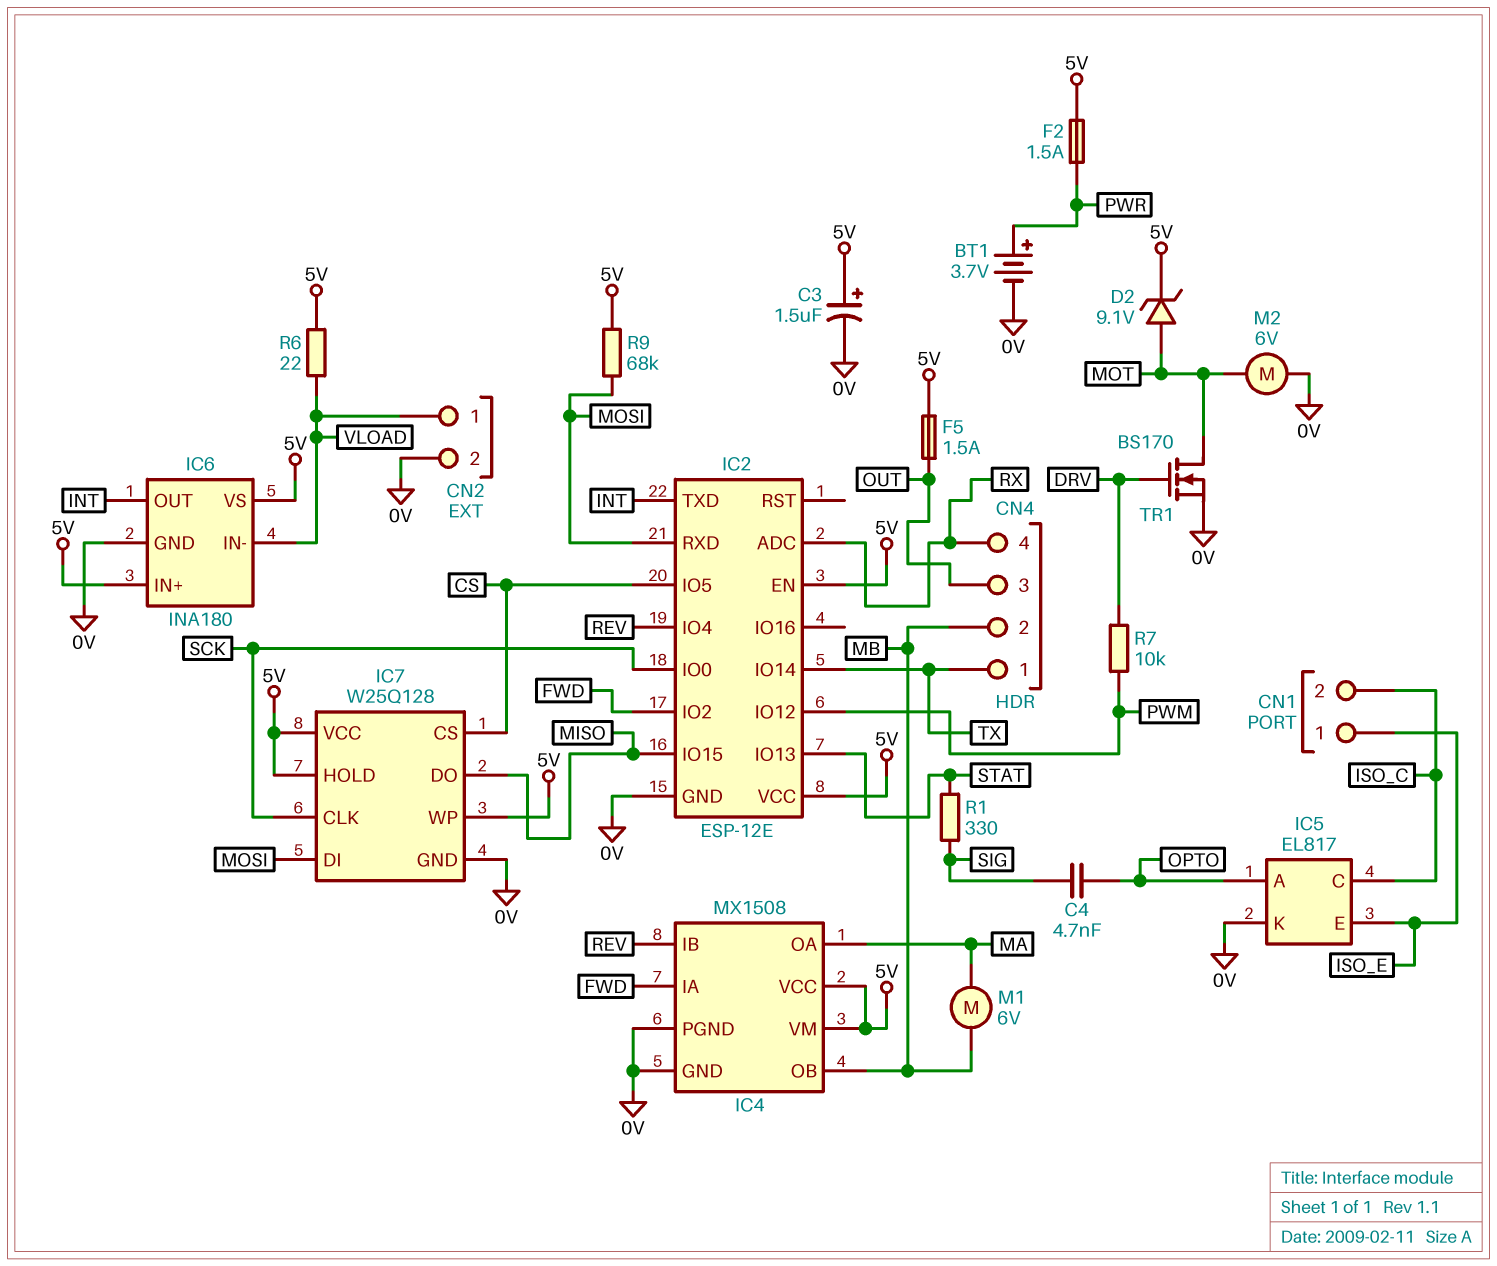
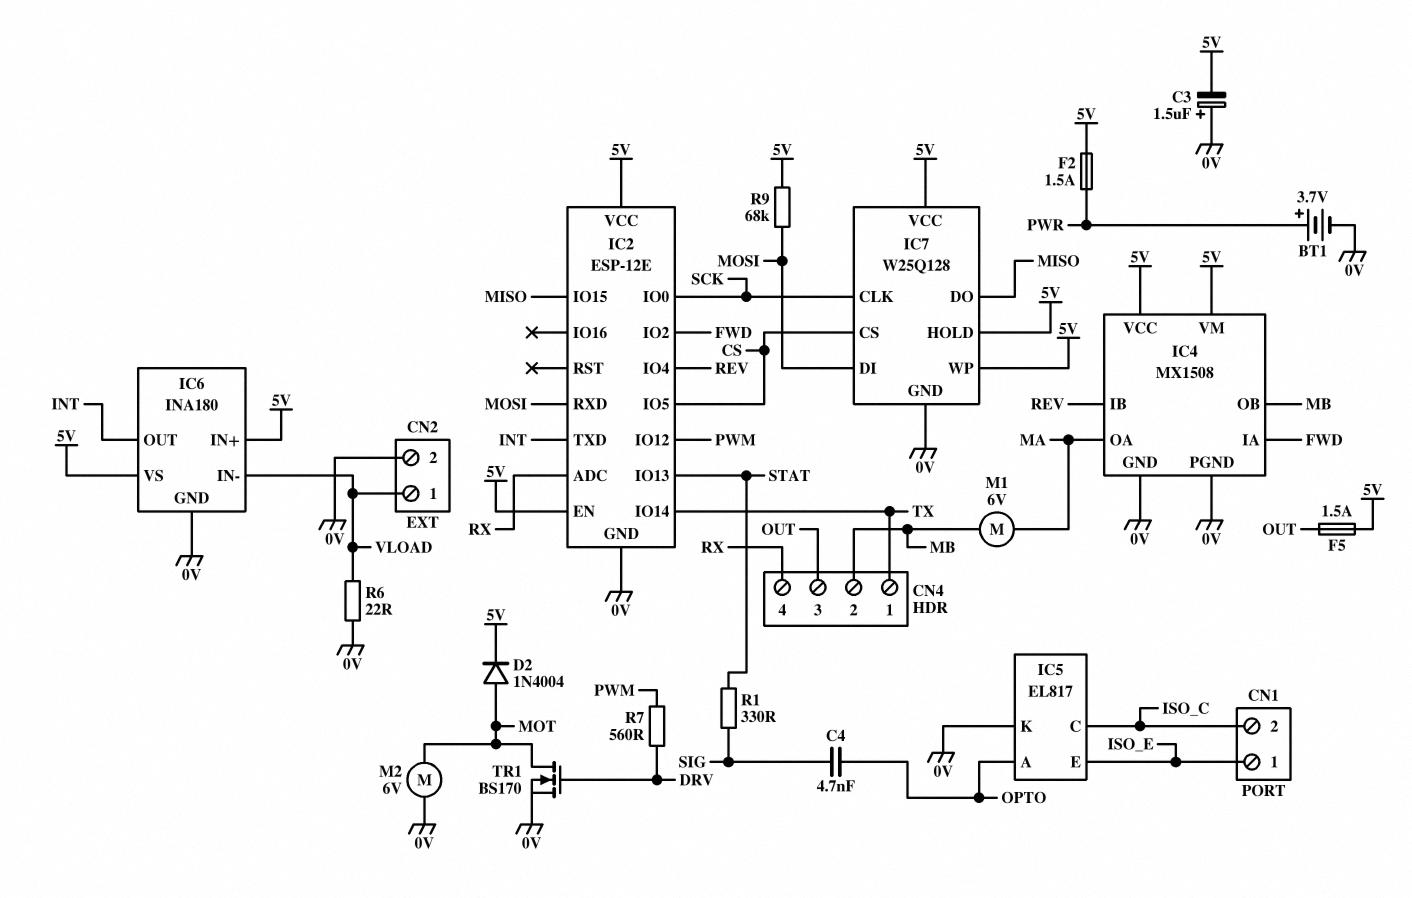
C3: 1.5uF (plus 5V, minus 0V) -> 1.5uF (plus 0V, minus 5V)
D2: zener 9.1V (A MOT, K 5V) -> diode 1N4004 (A MOT, K 5V)
R6: 22 (5V, VLOAD) -> 22 (0V, VLOAD)
R7: 10k (DRV, PWM) -> 560 (DRV, PWM)

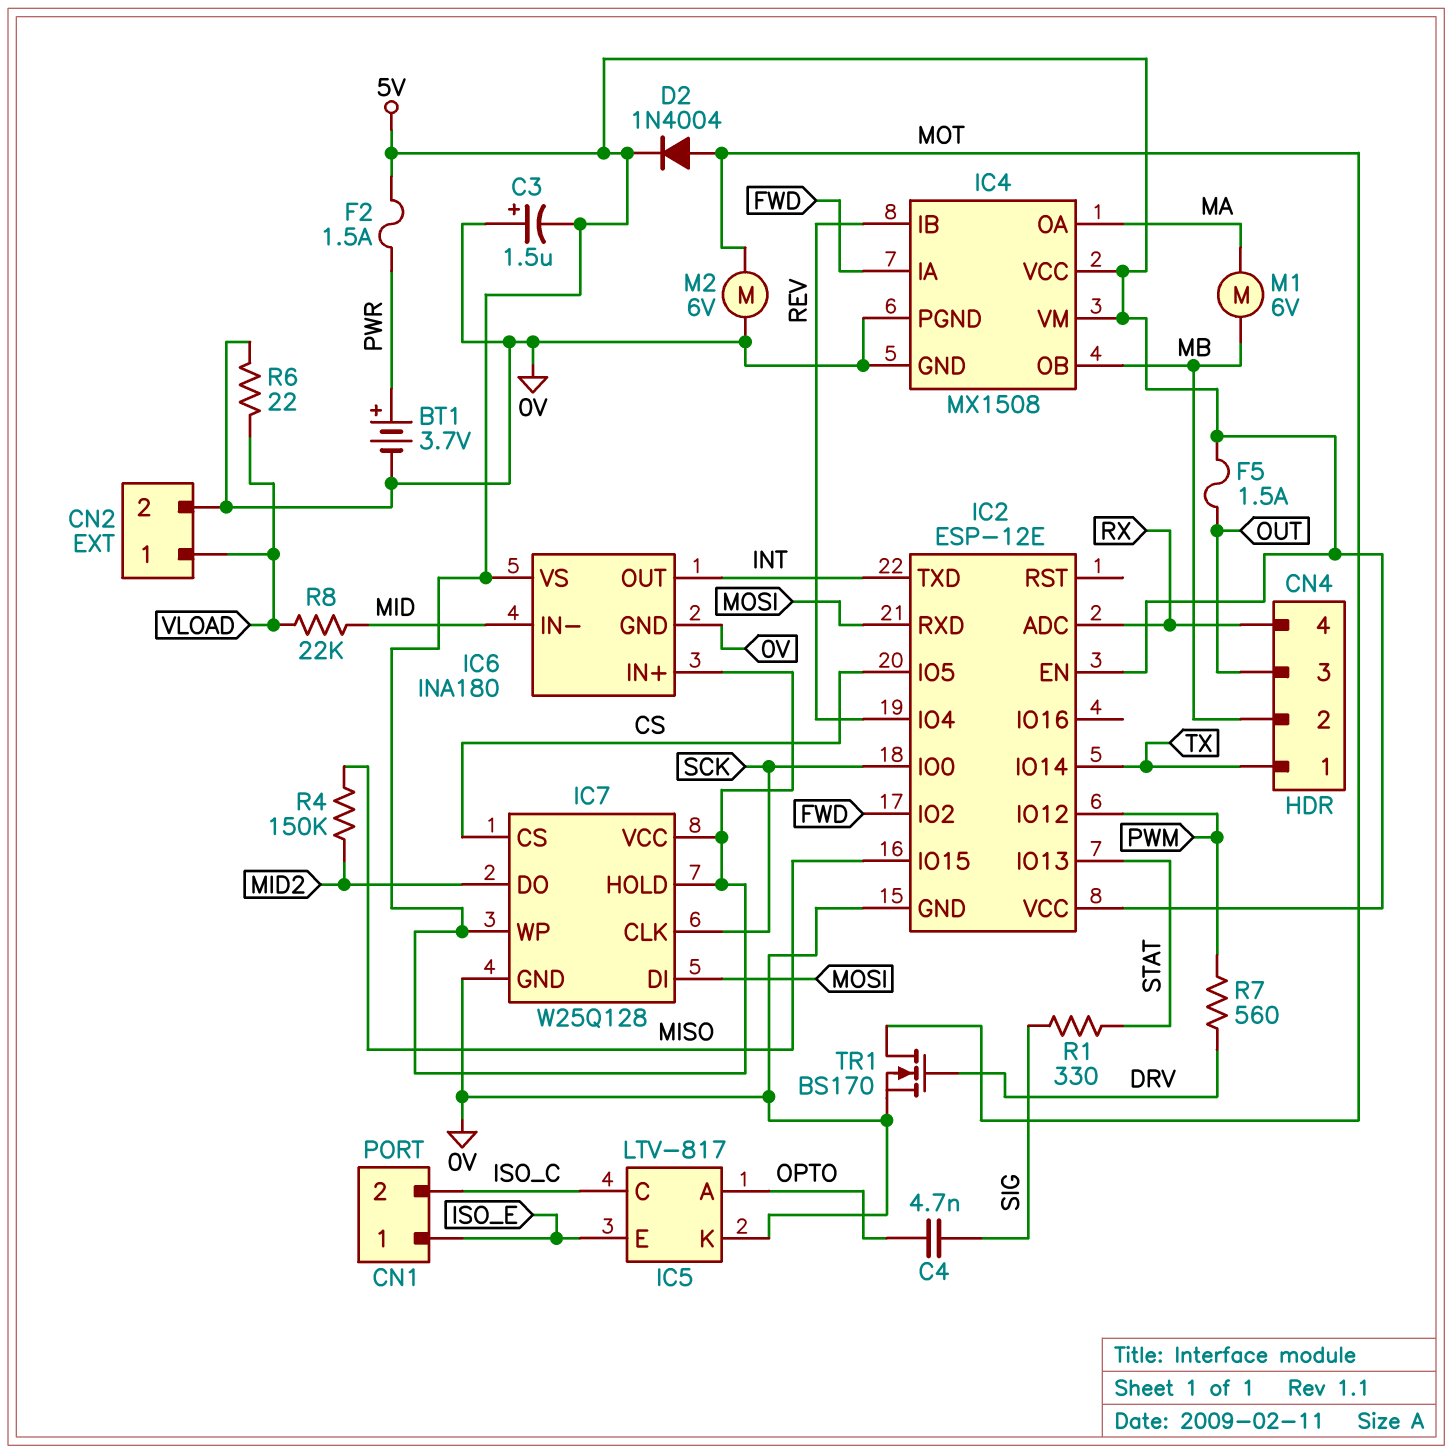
IC5: EL817 -> LTV-817
IC6 pin IN-: VLOAD -> MID
IC7 pin DO: MISO -> MID2
R4: none -> 150k (MID2, MISO)
R8: none -> 22k (MID, VLOAD)
R9: 68k (5V, MOSI) -> none

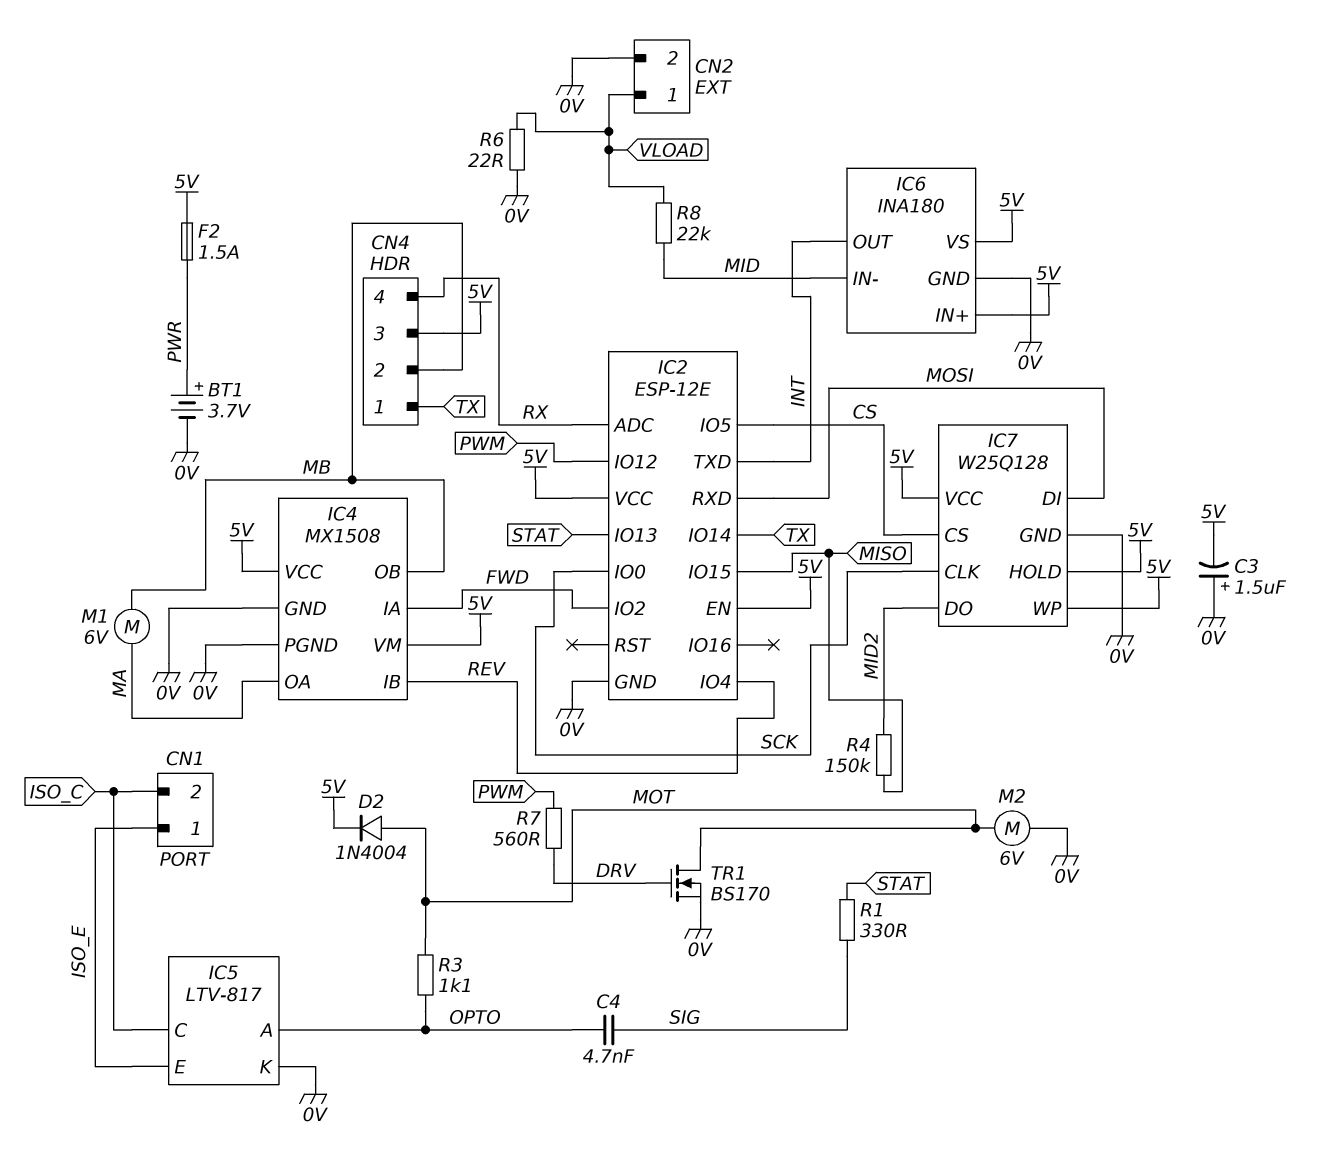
CN4 pin 3: OUT -> 5V
F5: 1.5A (5V, OUT) -> none
R3: none -> 1.1k (MOT, OPTO)

